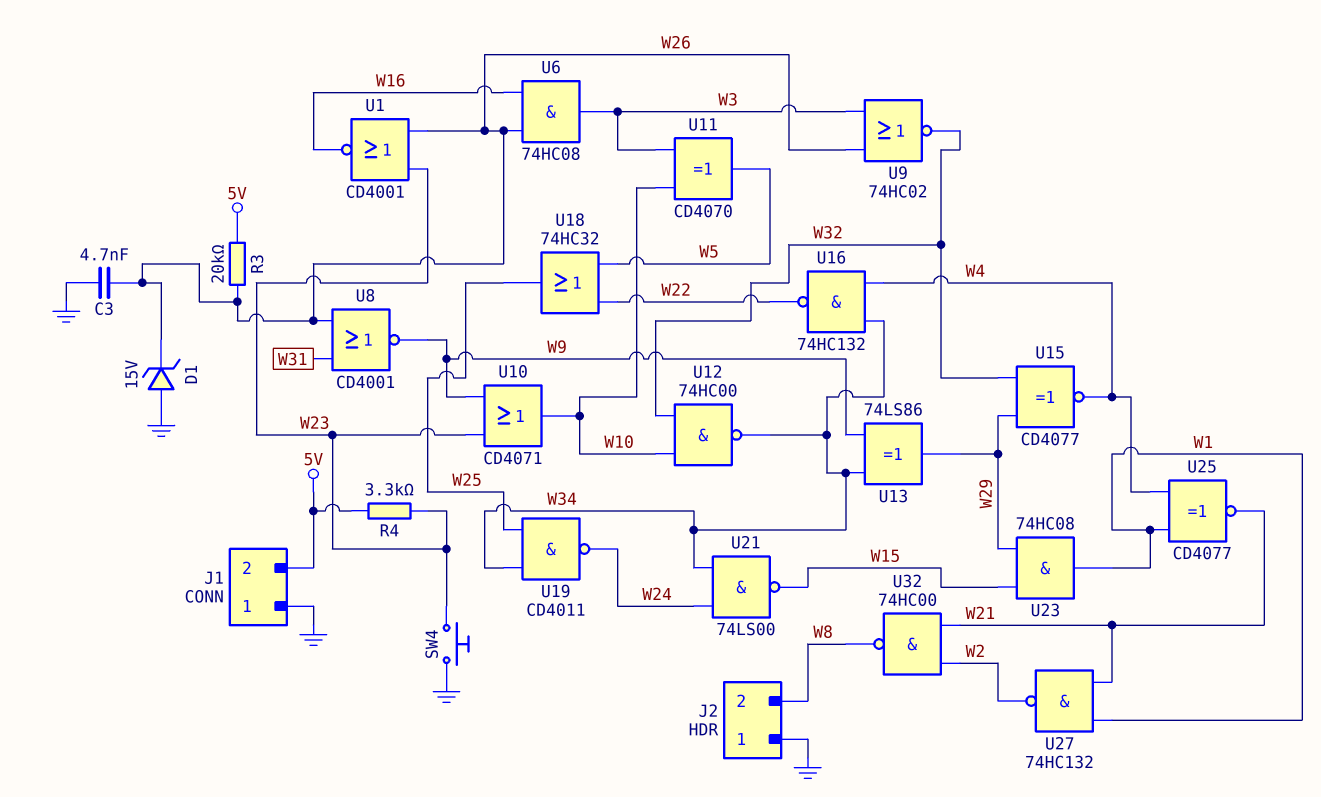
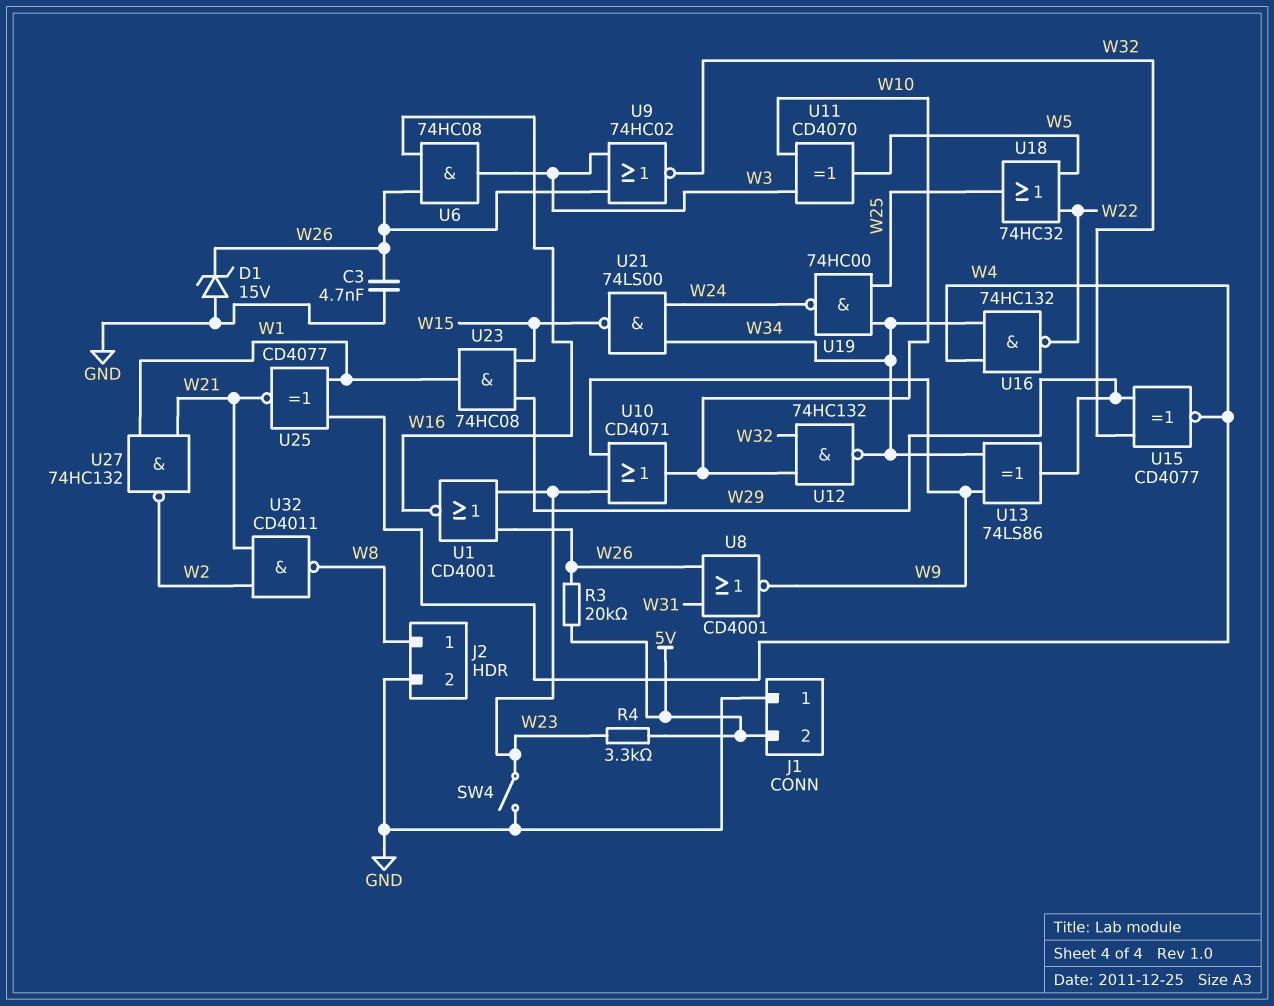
J2 pin 1: GND -> W8
J2 pin 2: W8 -> GND
SW4: button (GND, W23) -> switch (GND, W23)
U12: NAND 74HC00 (in W10, in W32, out W34) -> NAND 74HC132 (in W10, in W32, out W34)
U19: NAND CD4011 (in W25, in W34, out W24) -> NAND 74HC00 (in W25, in W34, out W24)
U32: NAND 74HC00 (in W2, in W21, out W8) -> NAND CD4011 (in W2, in W21, out W8)

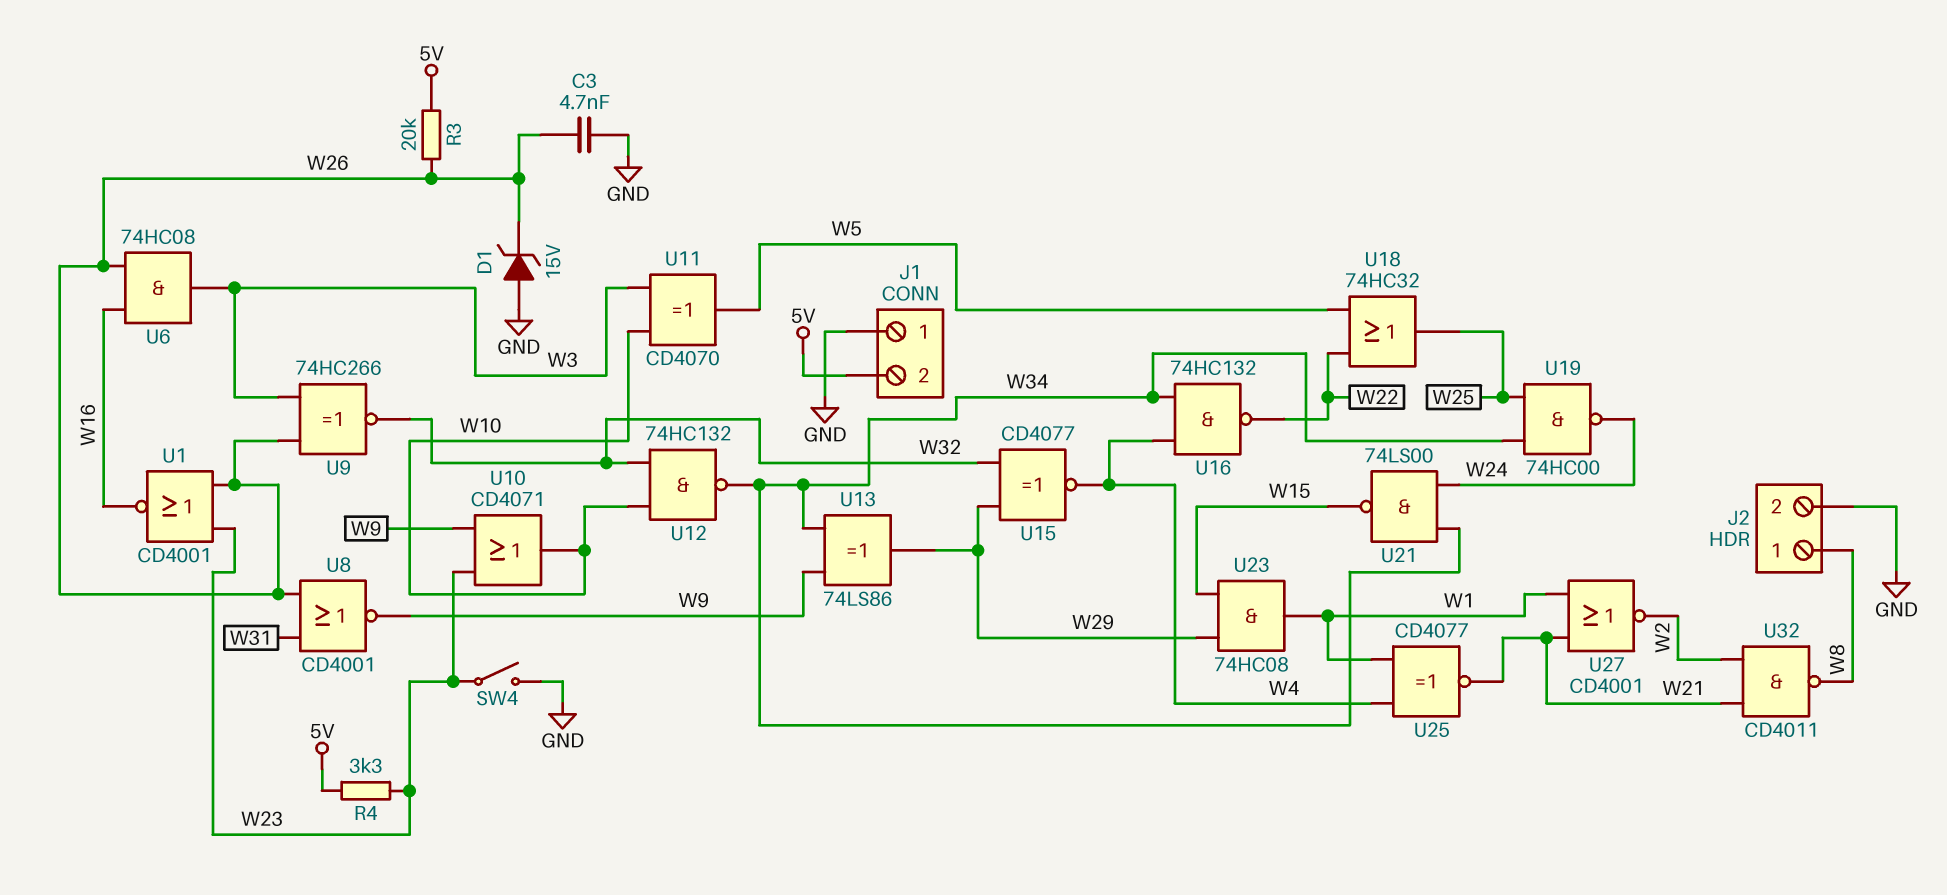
U9: NOR 74HC02 (in W3, in W26, out W32) -> XNOR 74HC266 (in W3, in W26, out W32)
U27: NAND 74HC132 (in W1, in W21, out W2) -> NOR CD4001 (in W1, in W21, out W2)

